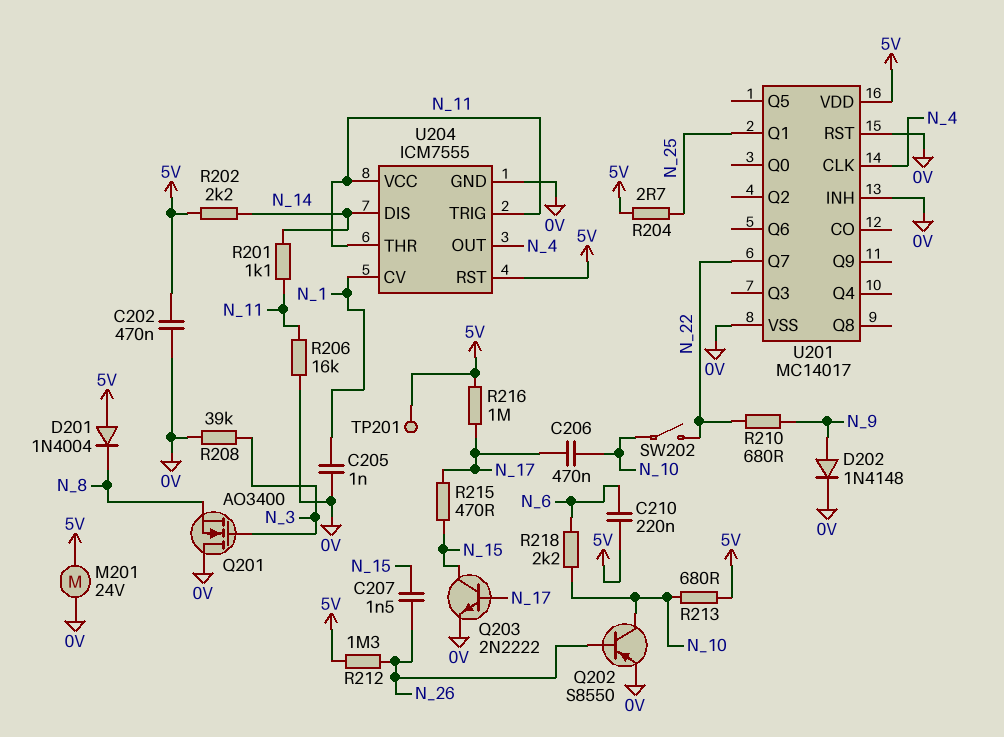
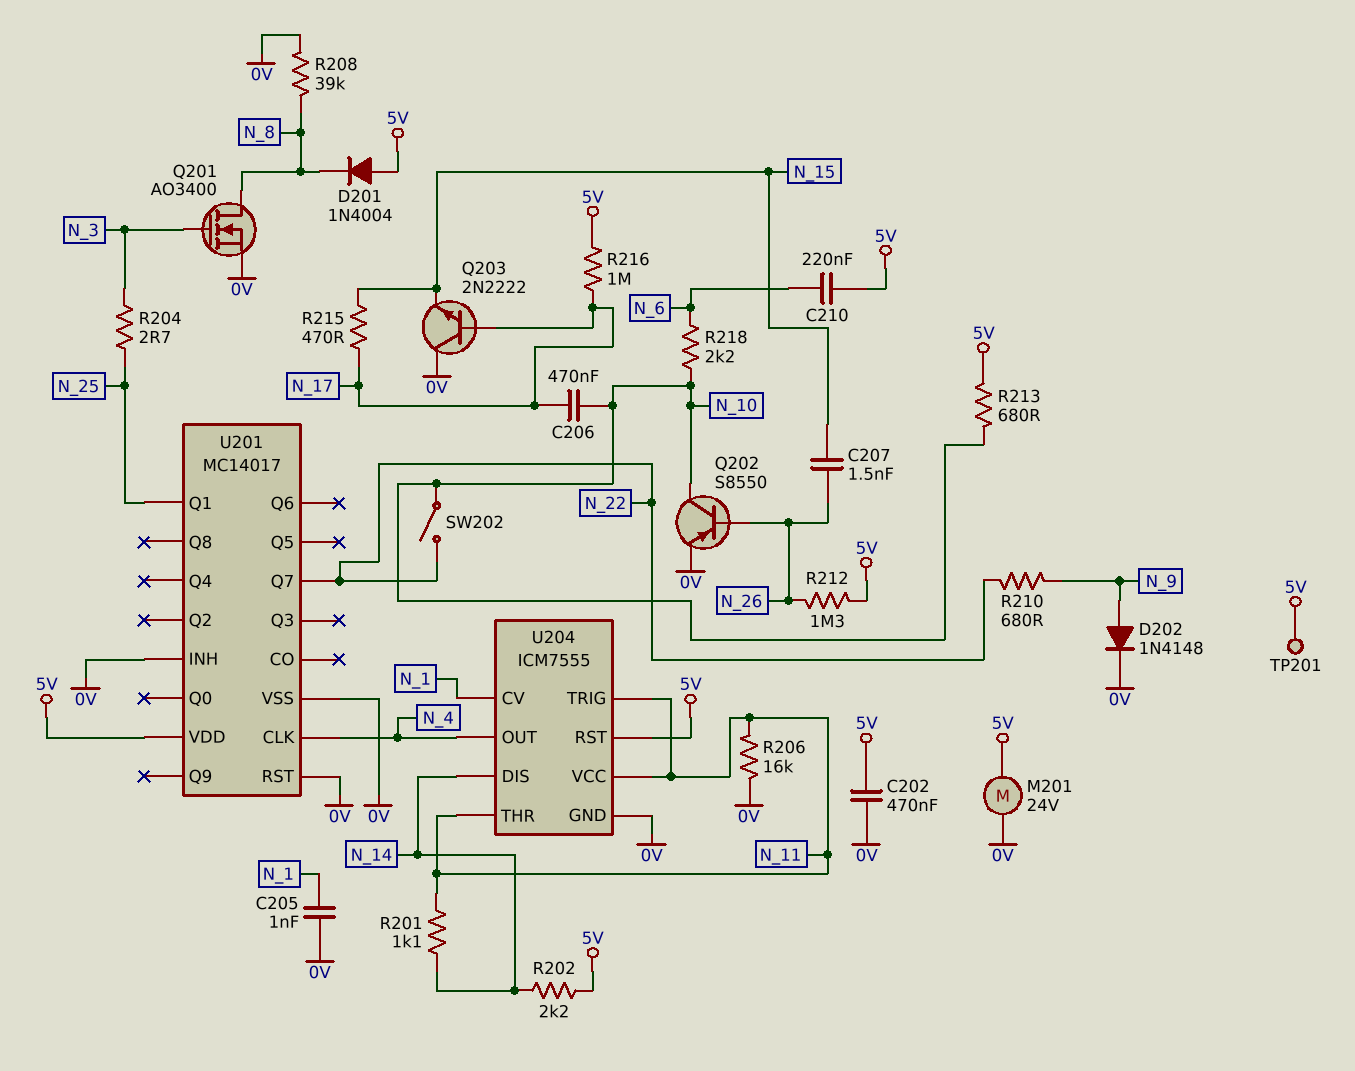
Q201: NMOS AO3400 (G N_3, D 0V, S N_8) -> NMOS AO3400 (G N_3, D N_8, S 0V)
Q203: NPN 2N2222 (B N_17, C N_15, E 0V) -> NPN 2N2222 (B N_17, C 0V, E N_15)
R204: 2.7 (5V, N_25) -> 2.7 (N_3, N_25)
R208: 39k (0V, N_3) -> 39k (0V, N_8)

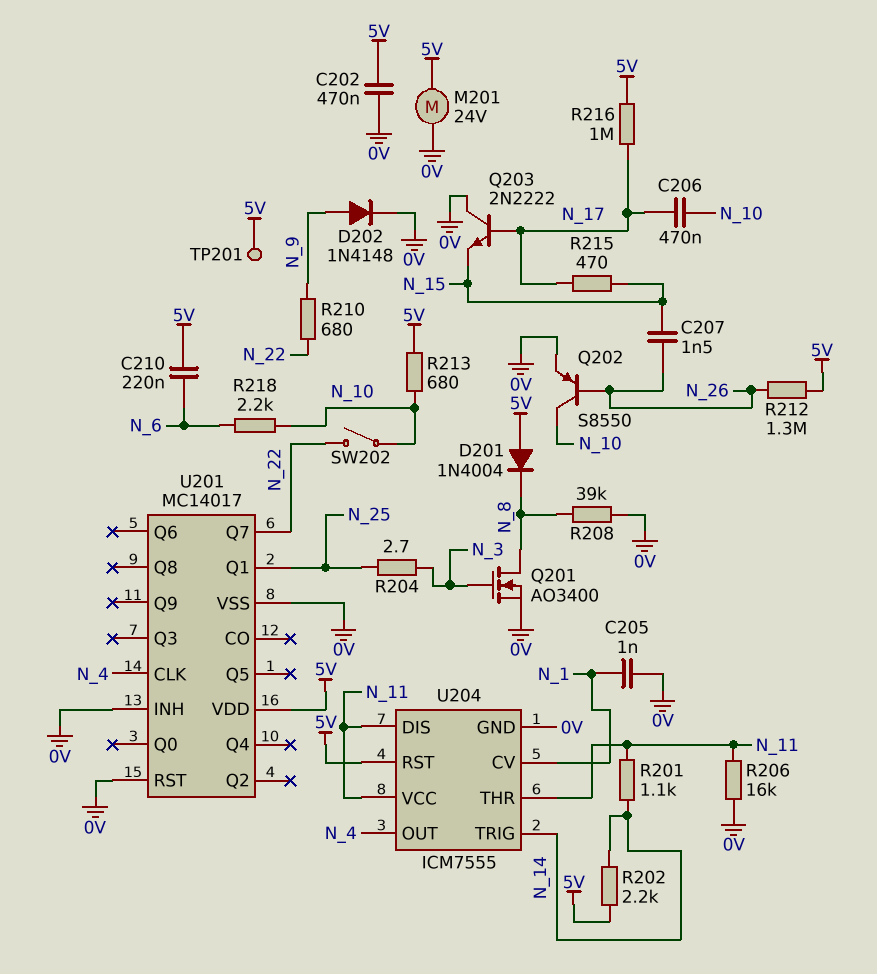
U204 pin DIS: N_14 -> N_11
U204 pin TRIG: N_11 -> N_14

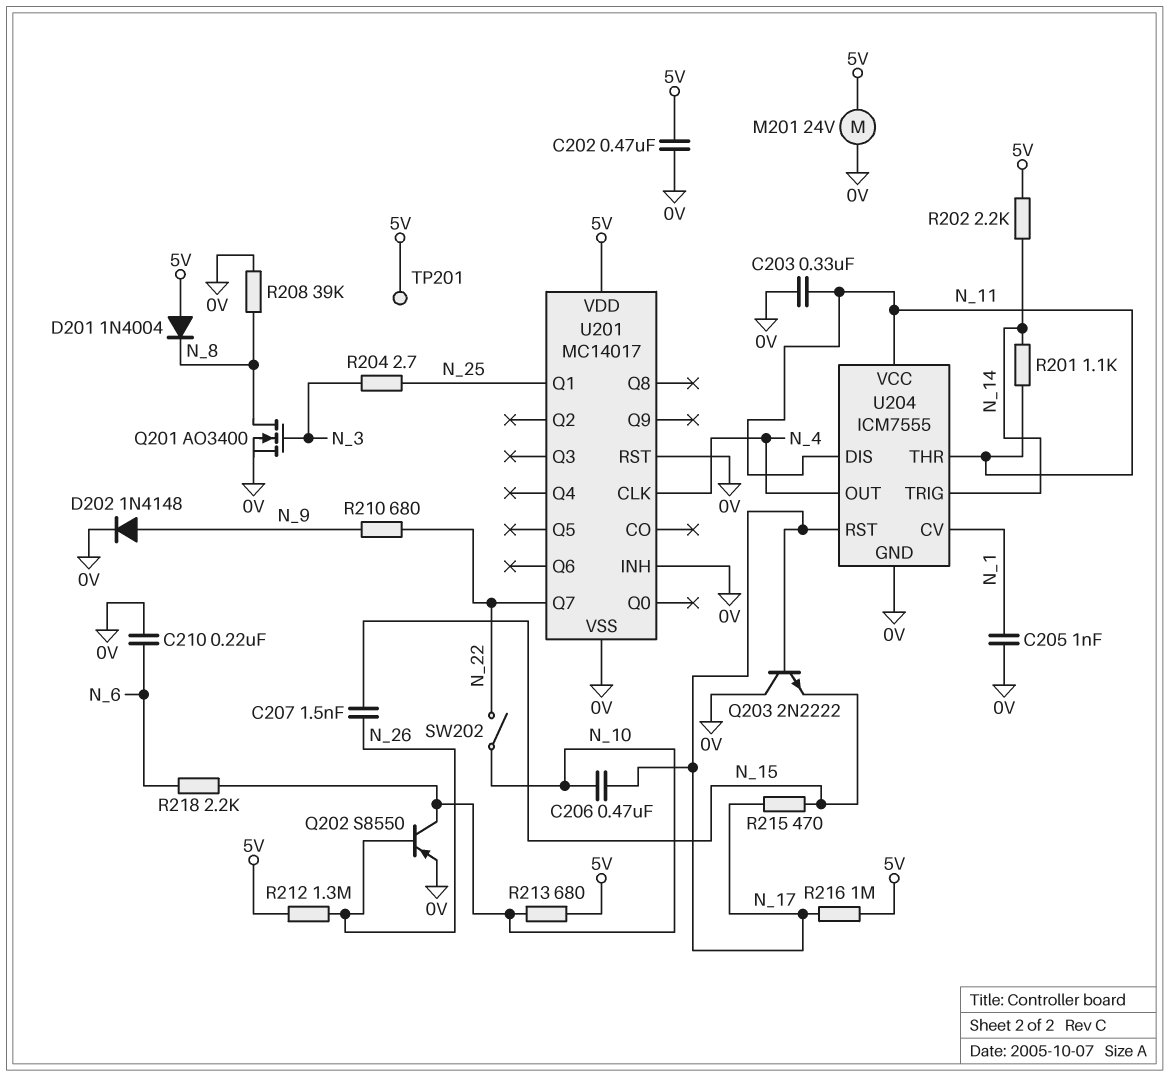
C203: none -> 330nF (0V, N_11)
C210: 220nF (5V, N_6) -> 220nF (0V, N_6)
R206: 16k (0V, N_11) -> none
U204 pin RST: 5V -> N_17

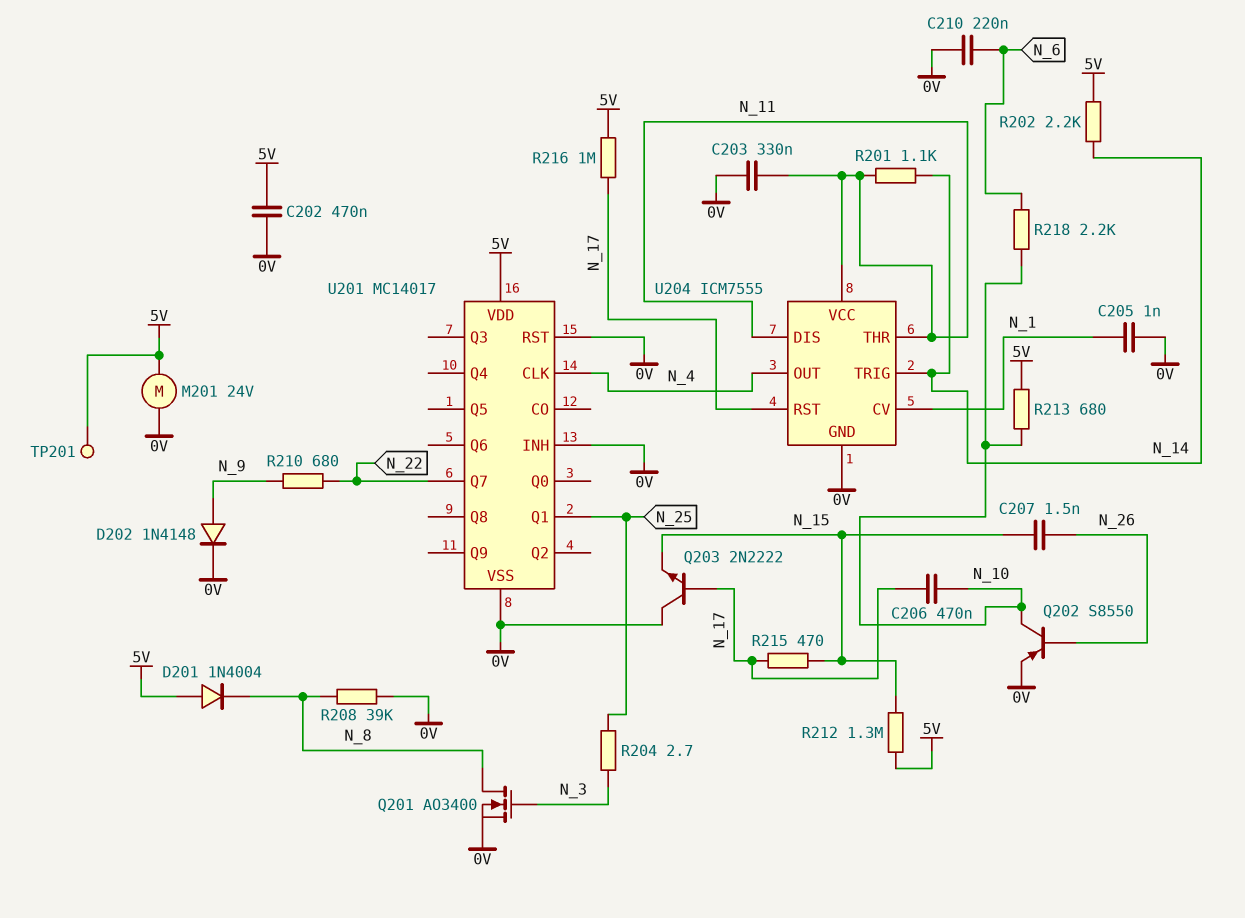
R212: 1.3M (5V, N_26) -> 1.3M (5V, N_15)
SW202: switch (N_10, N_22) -> none

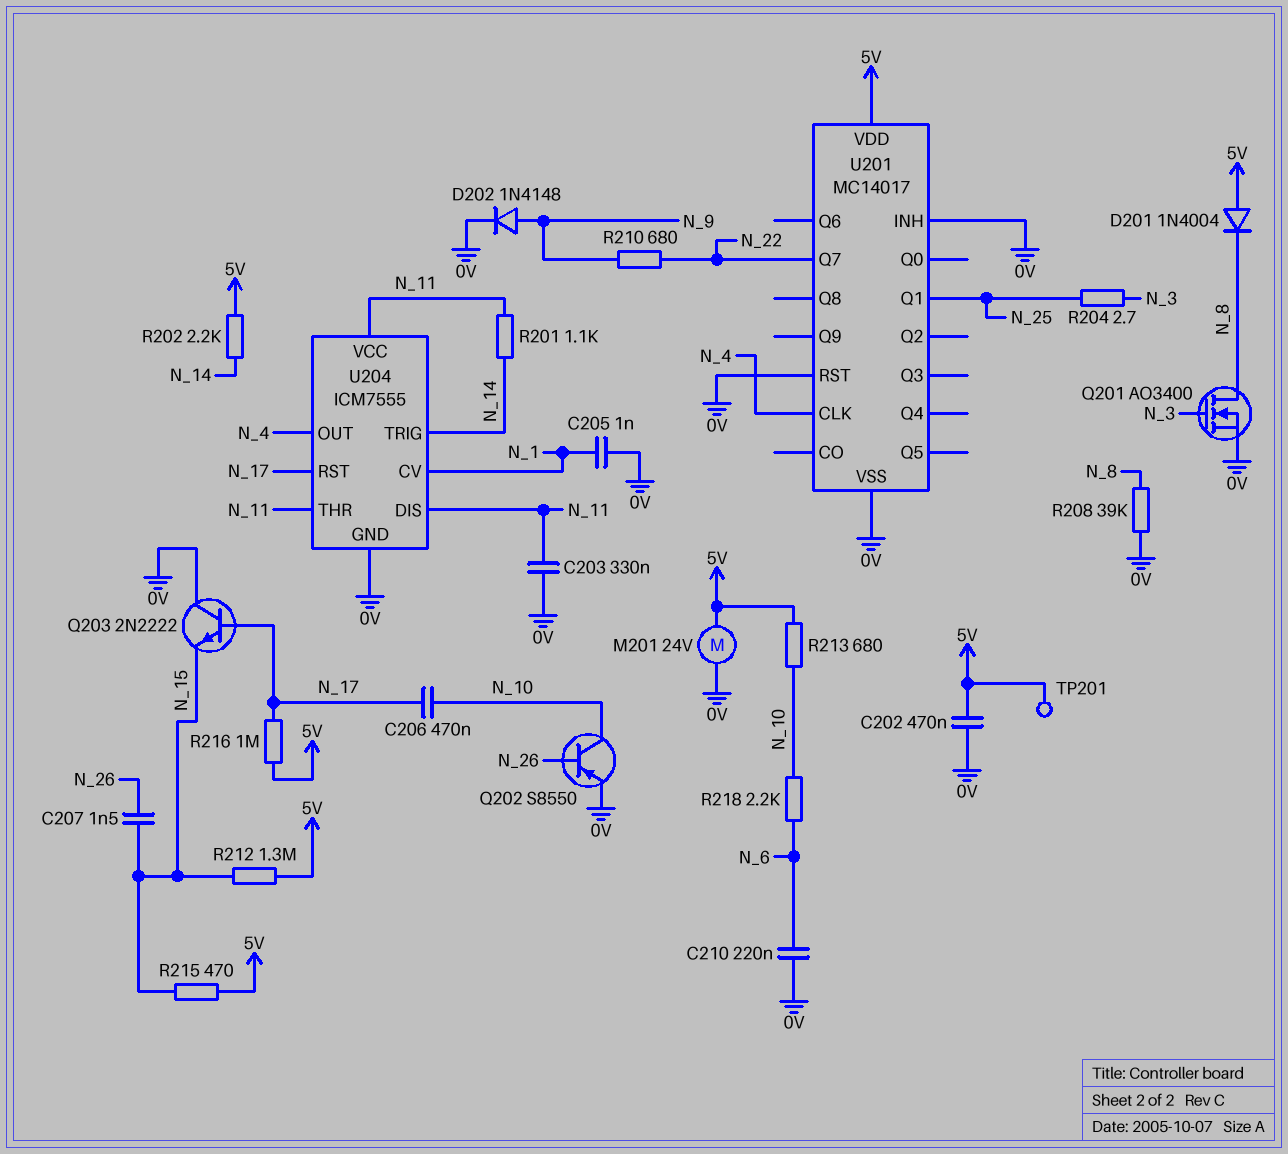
R215: 470 (N_15, N_17) -> 470 (5V, N_15)

